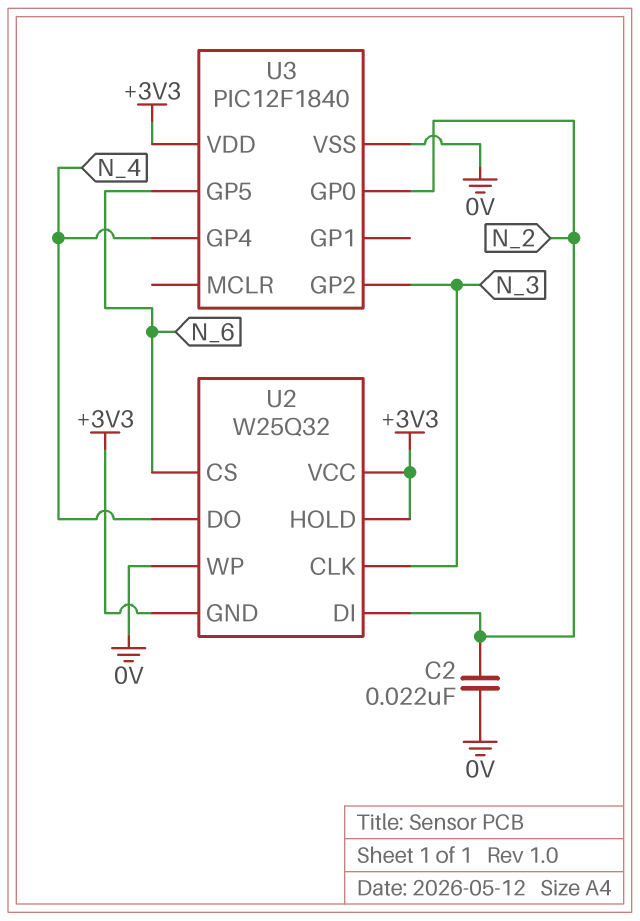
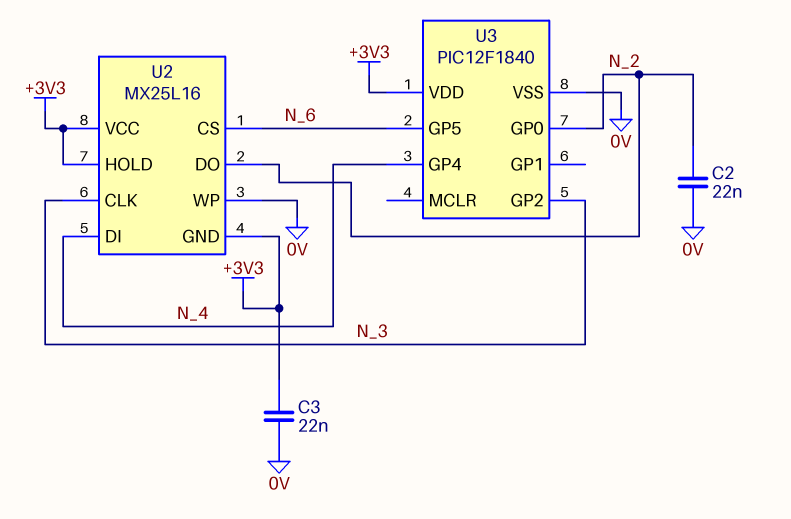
C3: none -> 22nF (+3V3, 0V)
U2: W25Q32 -> MX25L16
U2 pin DI: N_2 -> N_4
U2 pin DO: N_4 -> N_2

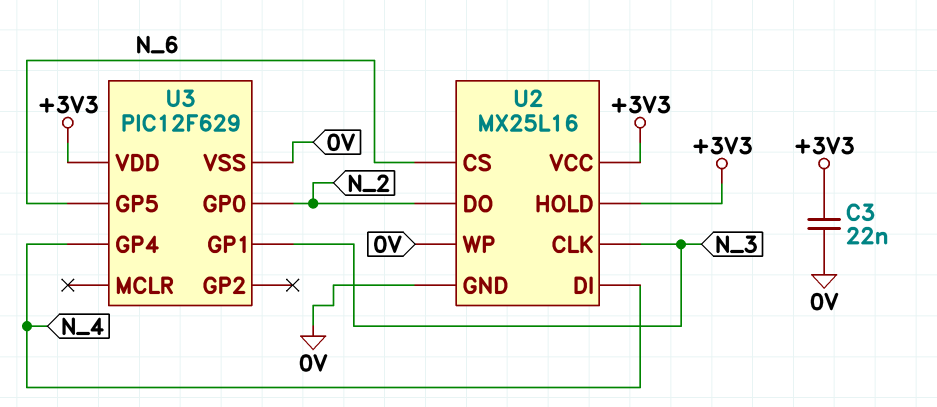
C2: 22nF (0V, N_2) -> none
U2 pin GND: +3V3 -> 0V
U3: PIC12F1840 -> PIC12F629
U3 pin GP1: none -> N_3
U3 pin GP2: N_3 -> none

